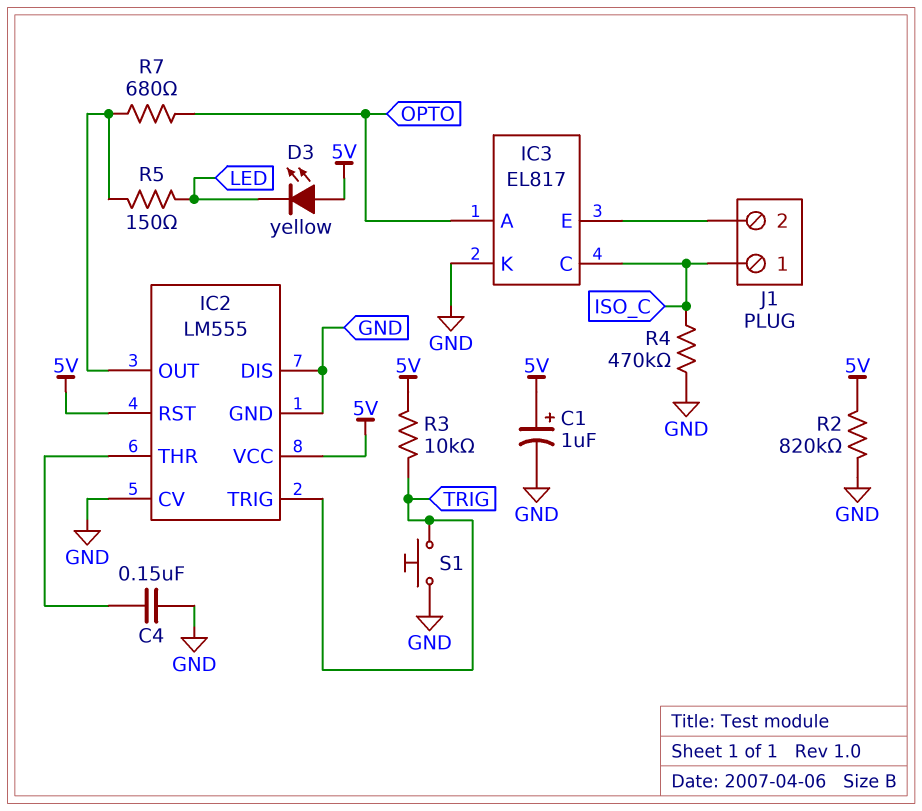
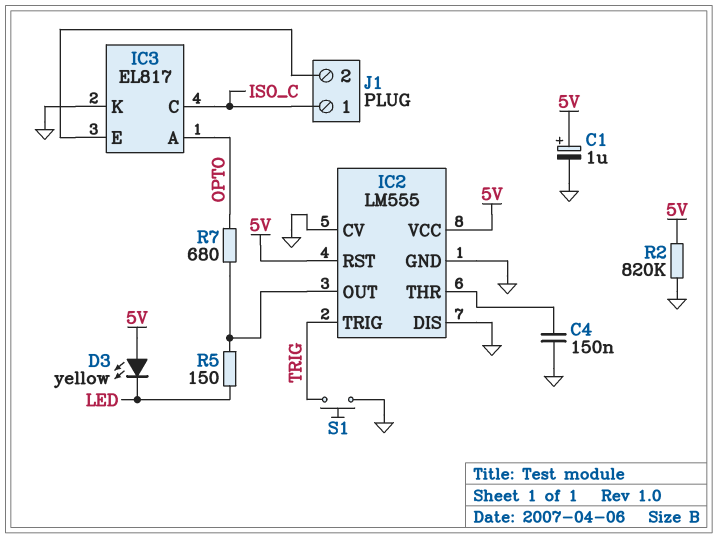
R3: 10k (5V, TRIG) -> none
R4: 470k (GND, ISO_C) -> none

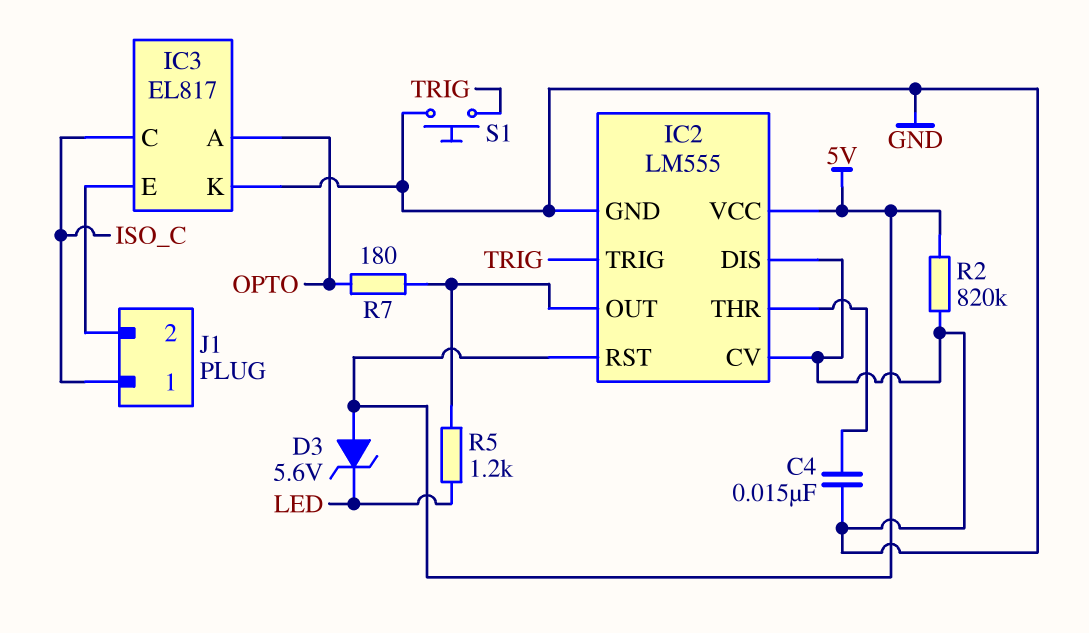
C1: 1uF (plus 5V, minus GND) -> none
C4: 150nF (GND, IC2/THR) -> 15nF (GND, IC2/THR)
D3: LED yellow (A 5V, K LED) -> zener 5.6V (A 5V, K LED)
R5: 150 (IC2/OUT, LED) -> 1.2k (IC2/OUT, LED)
R7: 680 (IC2/OUT, OPTO) -> 180 (IC2/OUT, OPTO)

